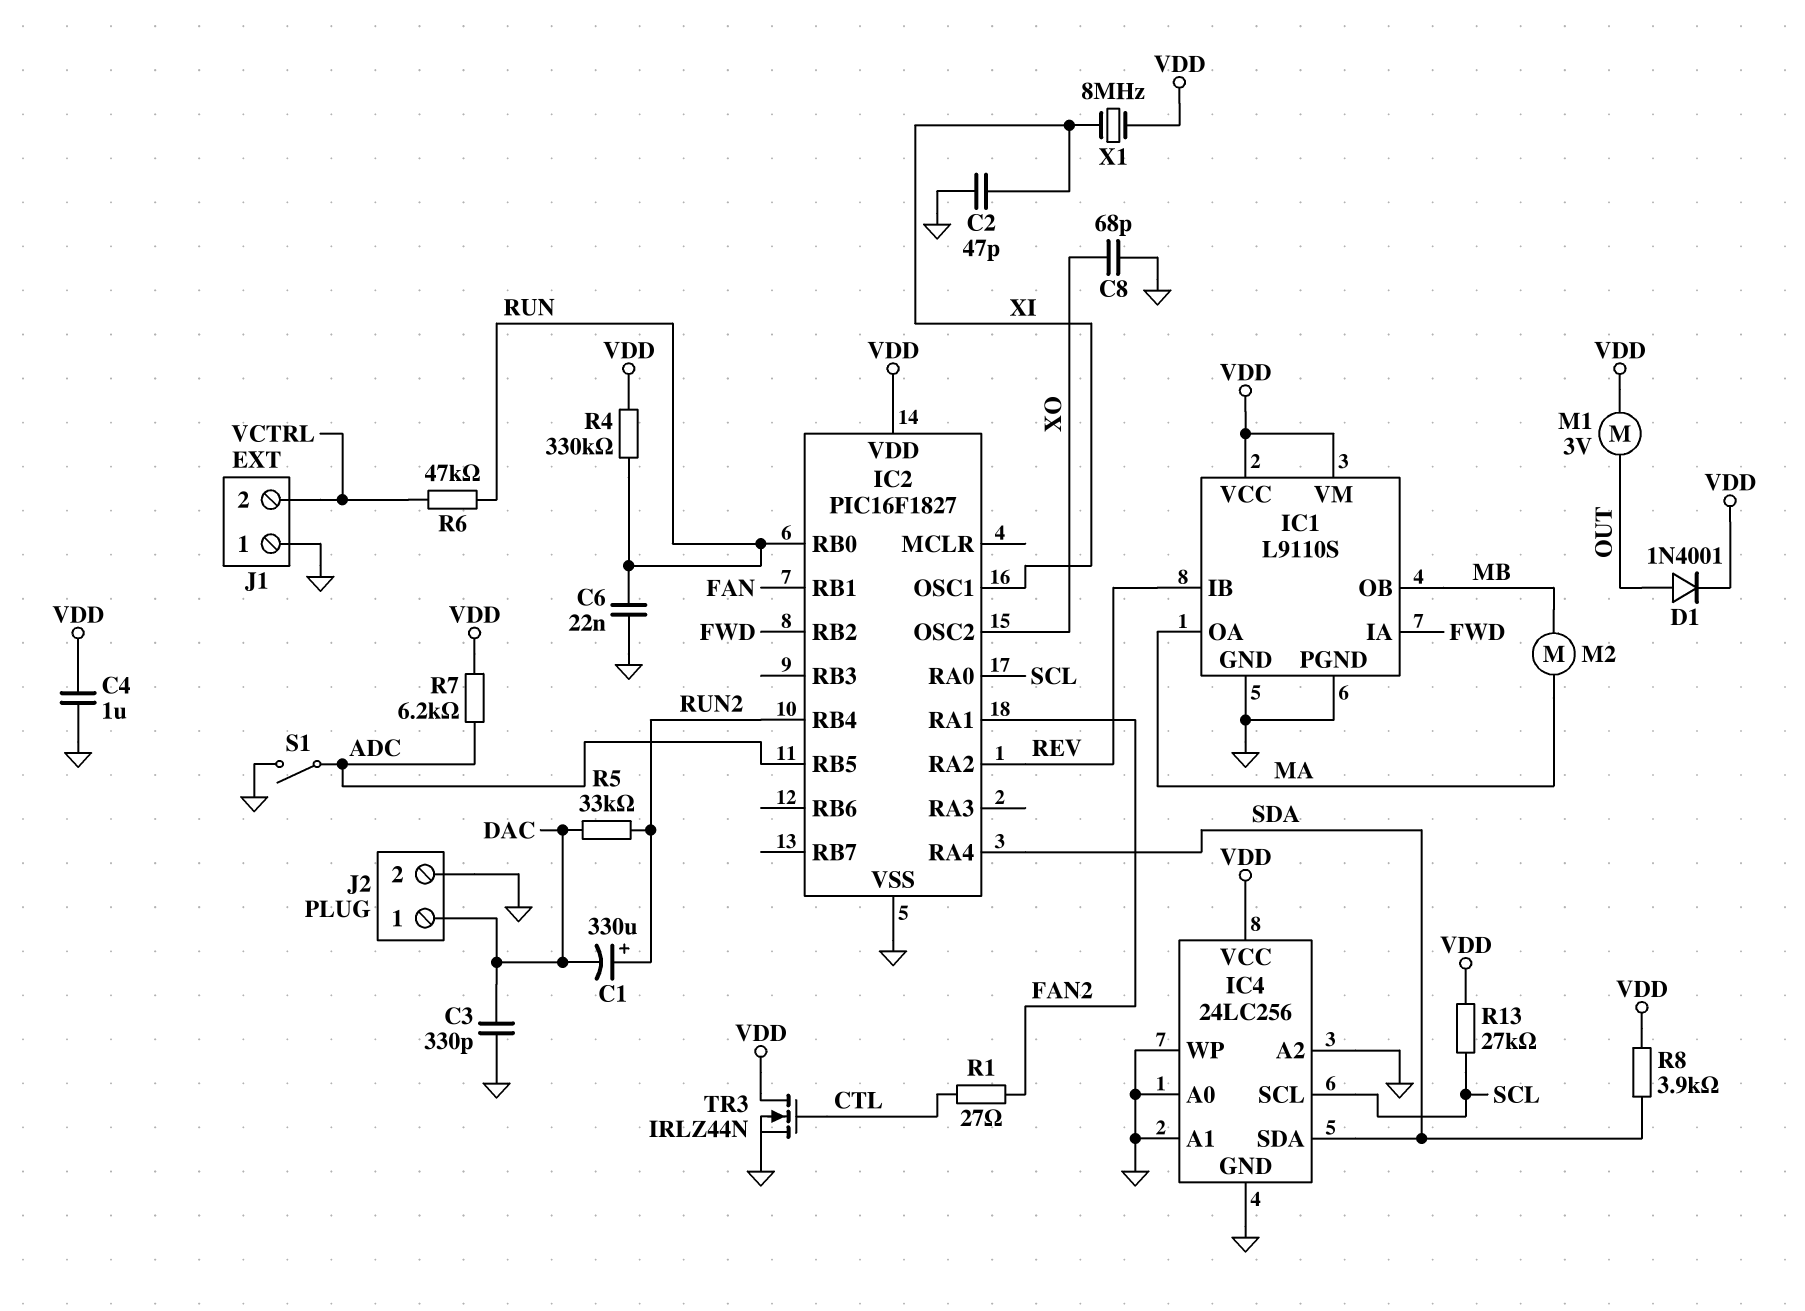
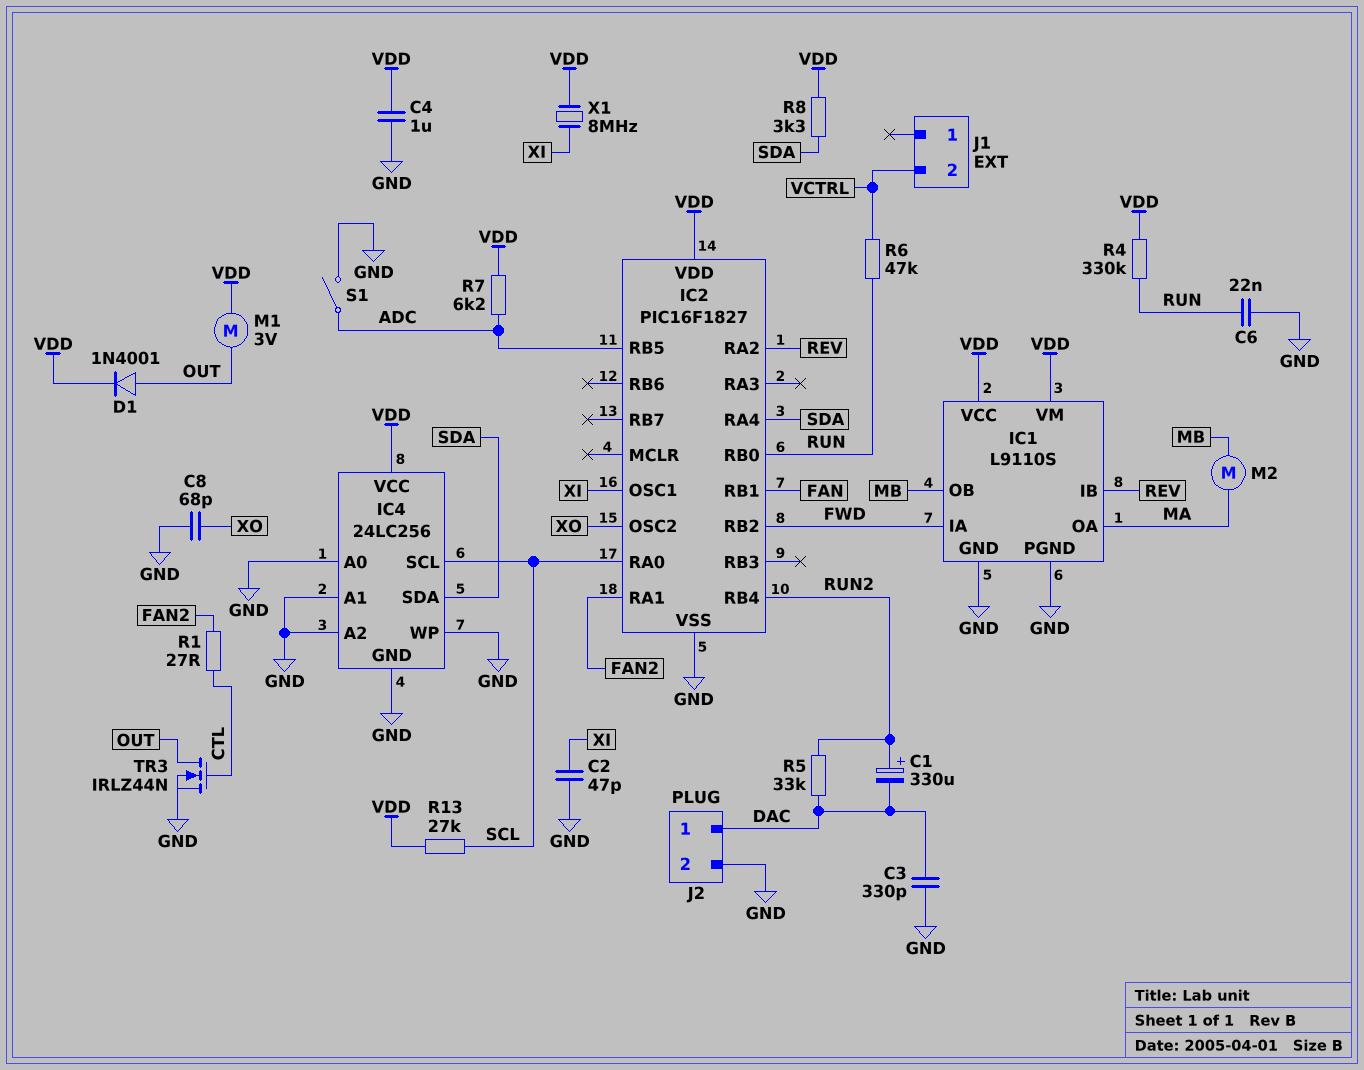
J1 pin 1: GND -> none
R8: 3.9k (SDA, VDD) -> 3.3k (SDA, VDD)
TR3: NMOS IRLZ44N (G CTL, D VDD, S GND) -> NMOS IRLZ44N (G CTL, D OUT, S GND)

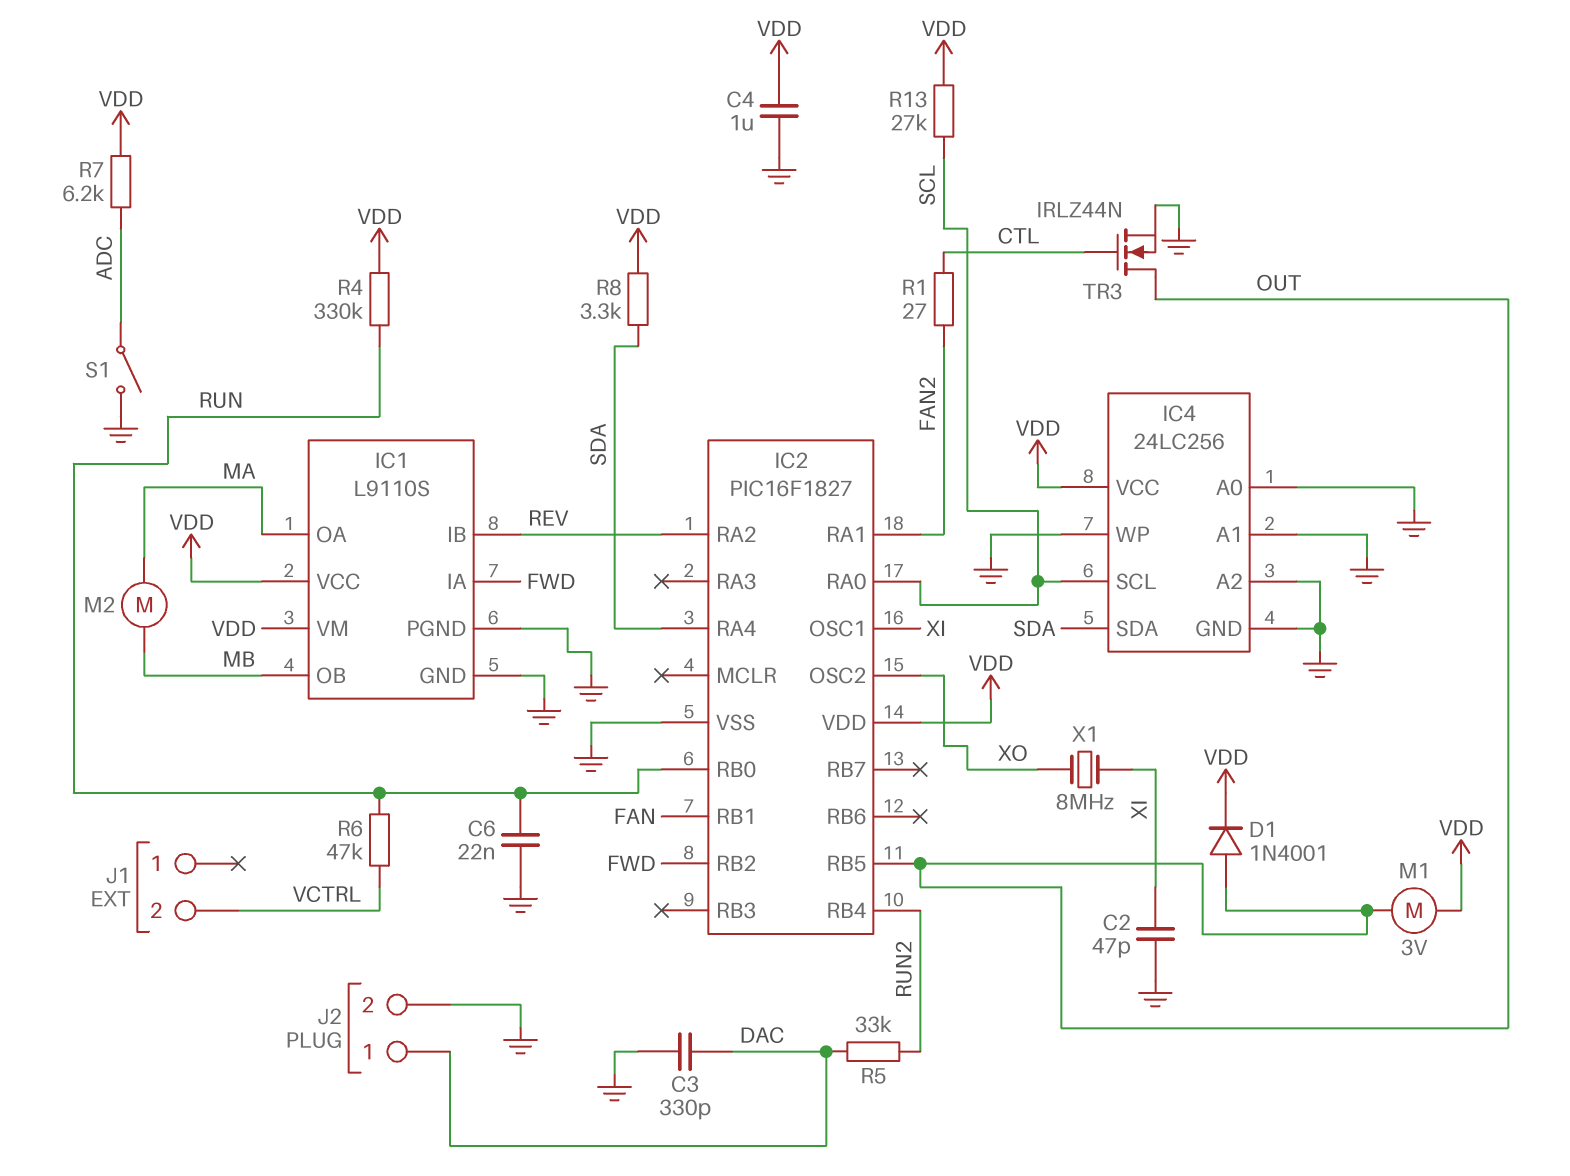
C1: 330uF (plus RUN2, minus DAC) -> none
C8: 68pF (GND, XO) -> none
IC2 pin RB5: ADC -> OUT
X1: 8MHz (VDD, XI) -> 8MHz (XI, XO)

